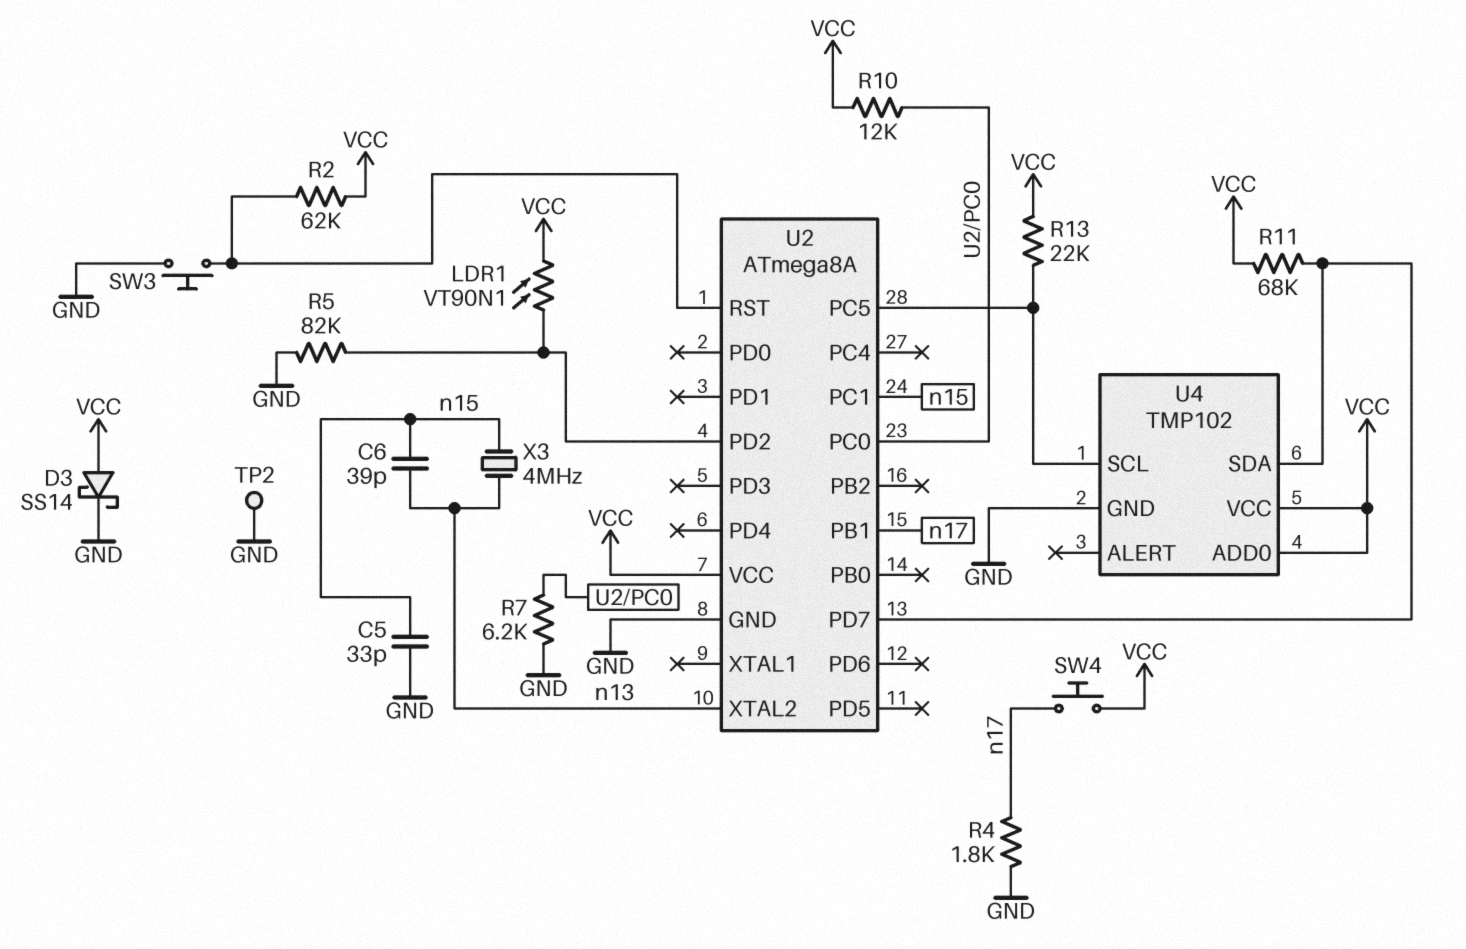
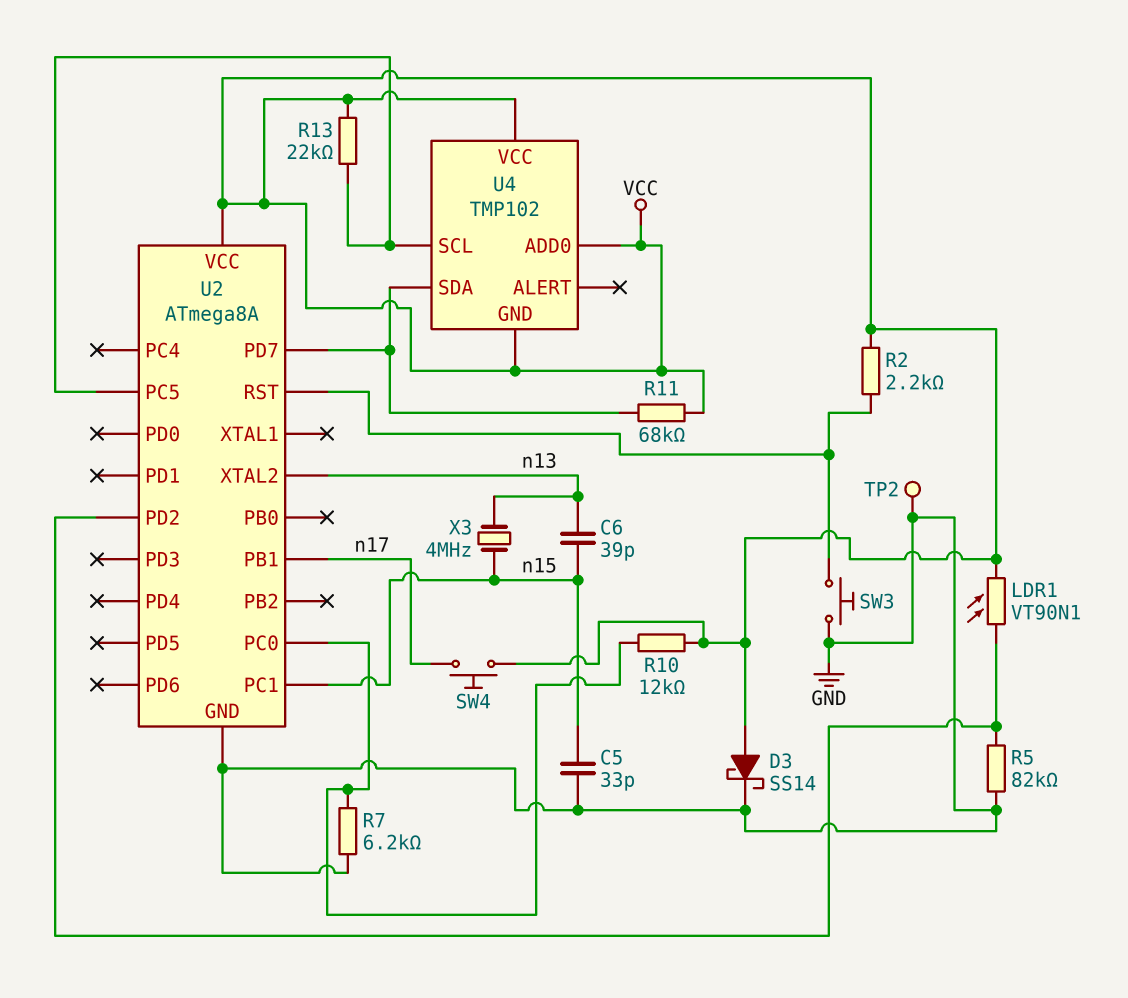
R2: 62k (U2/RST, VCC) -> 2.2k (U2/RST, VCC)
R4: 1.8k (GND, n17) -> none
U4 pin GND: GND -> VCC

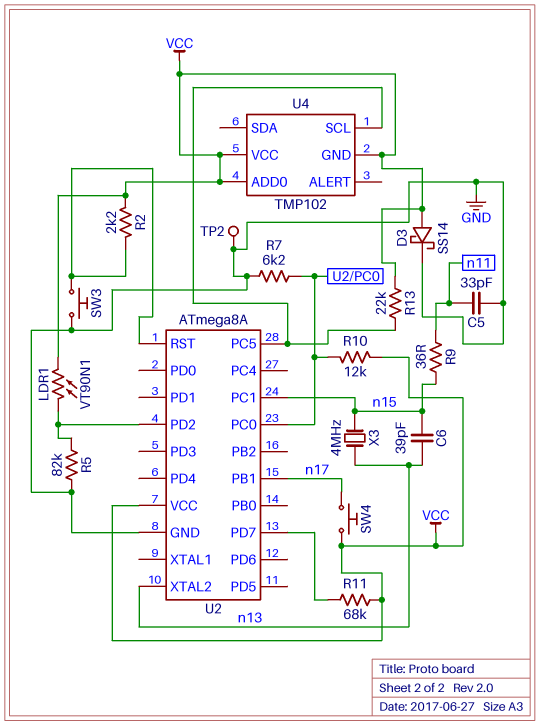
C5: 33pF (GND, n15) -> 33pF (GND, n11)
R9: none -> 36 (n11, n15)
U4 pin SDA: U2/PD7 -> none

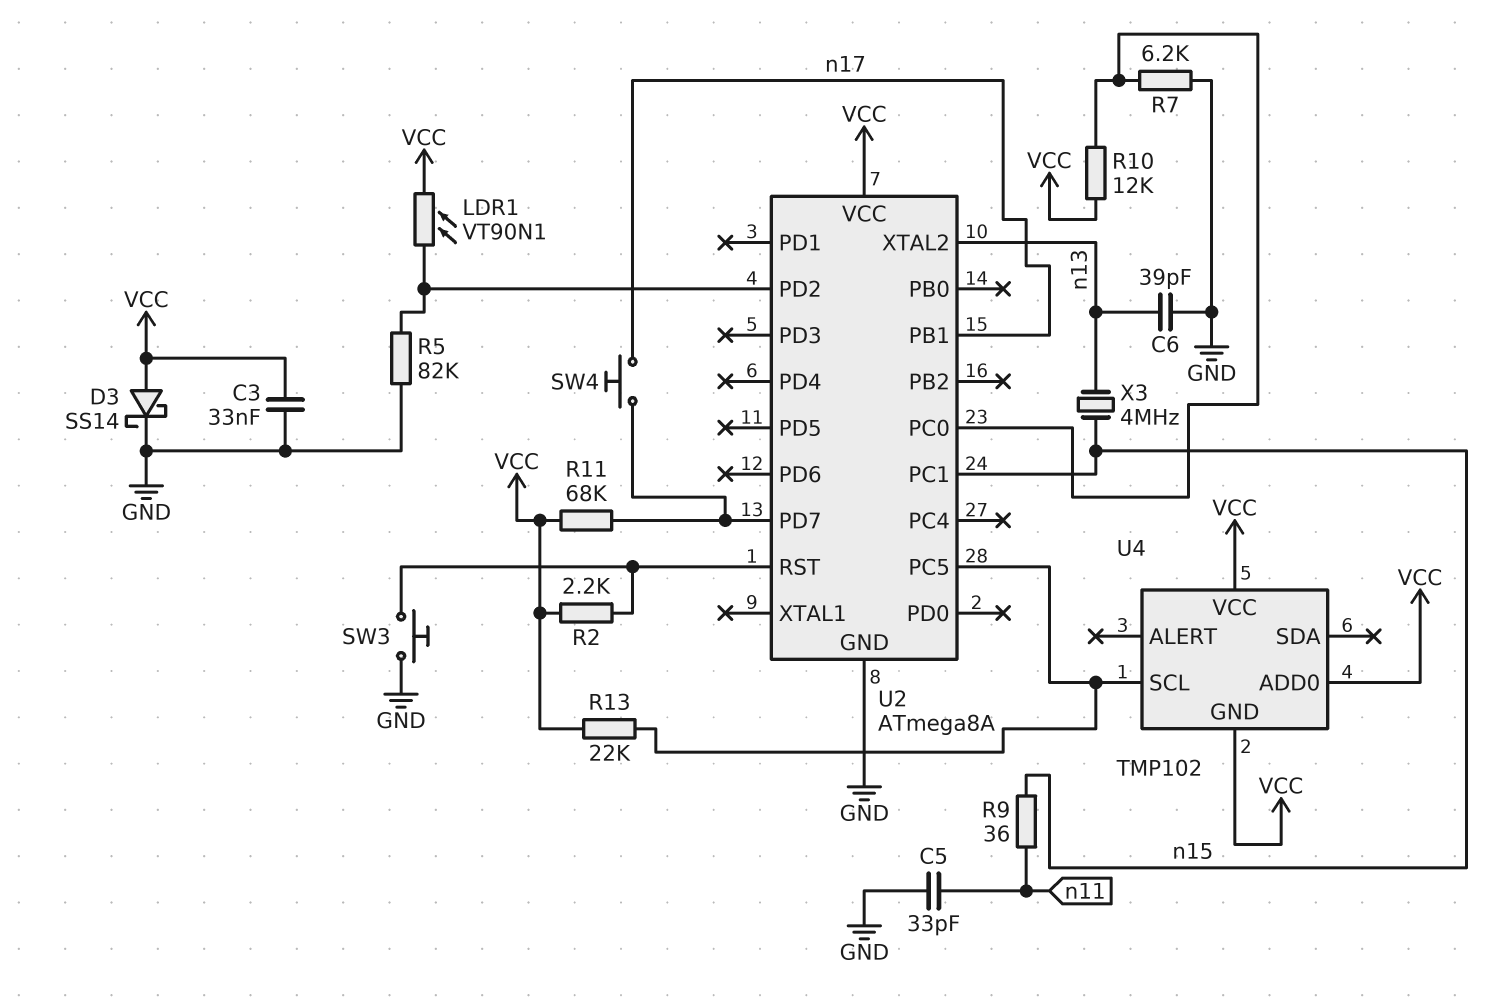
C3: none -> 33nF (GND, VCC)
C6: 39pF (n13, n15) -> 39pF (GND, n13)
SW4: button (VCC, n17) -> button (U2/PD7, n17)
TP2: test point (GND) -> none

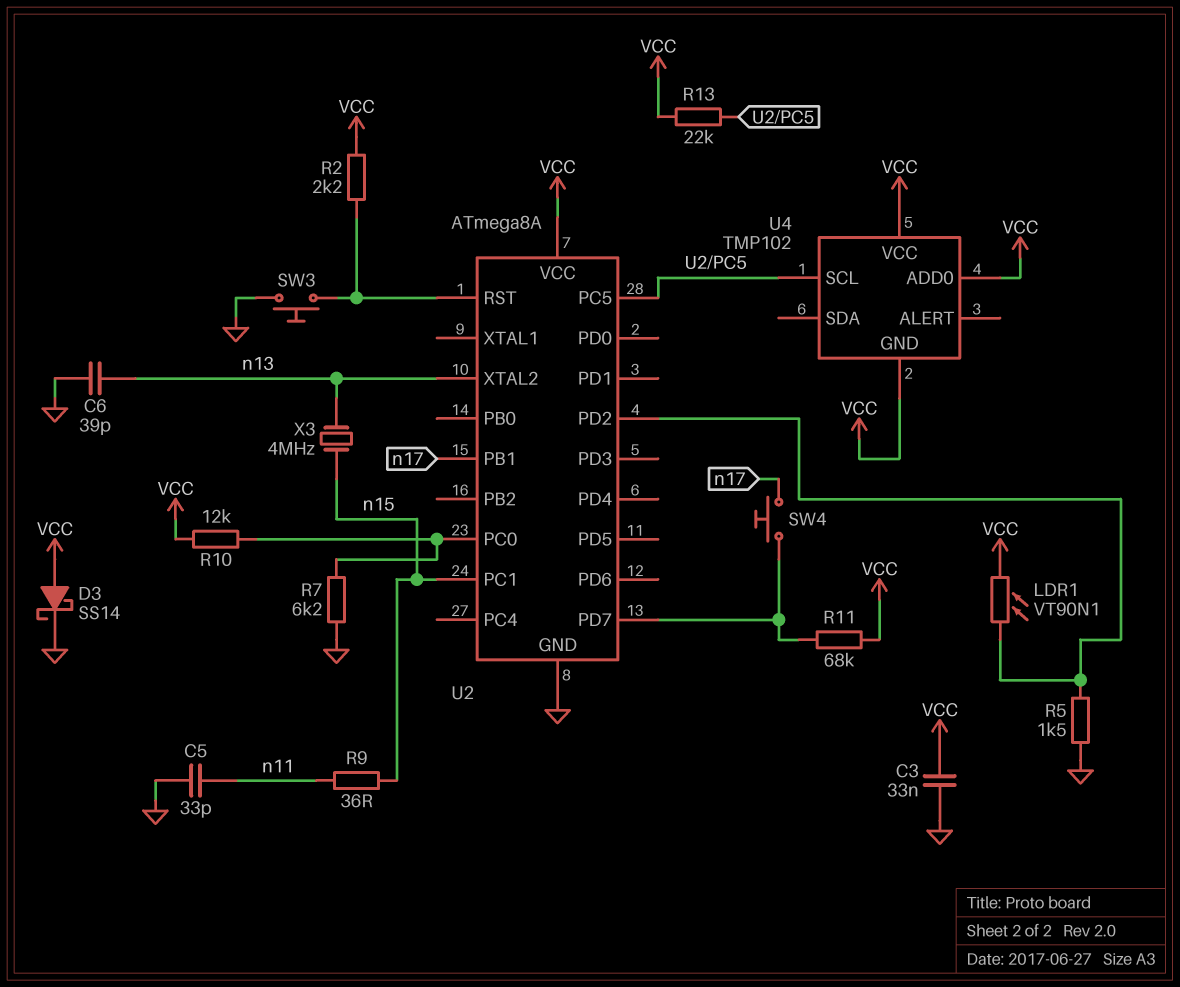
R5: 82k (GND, U2/PD2) -> 1.5k (GND, U2/PD2)

